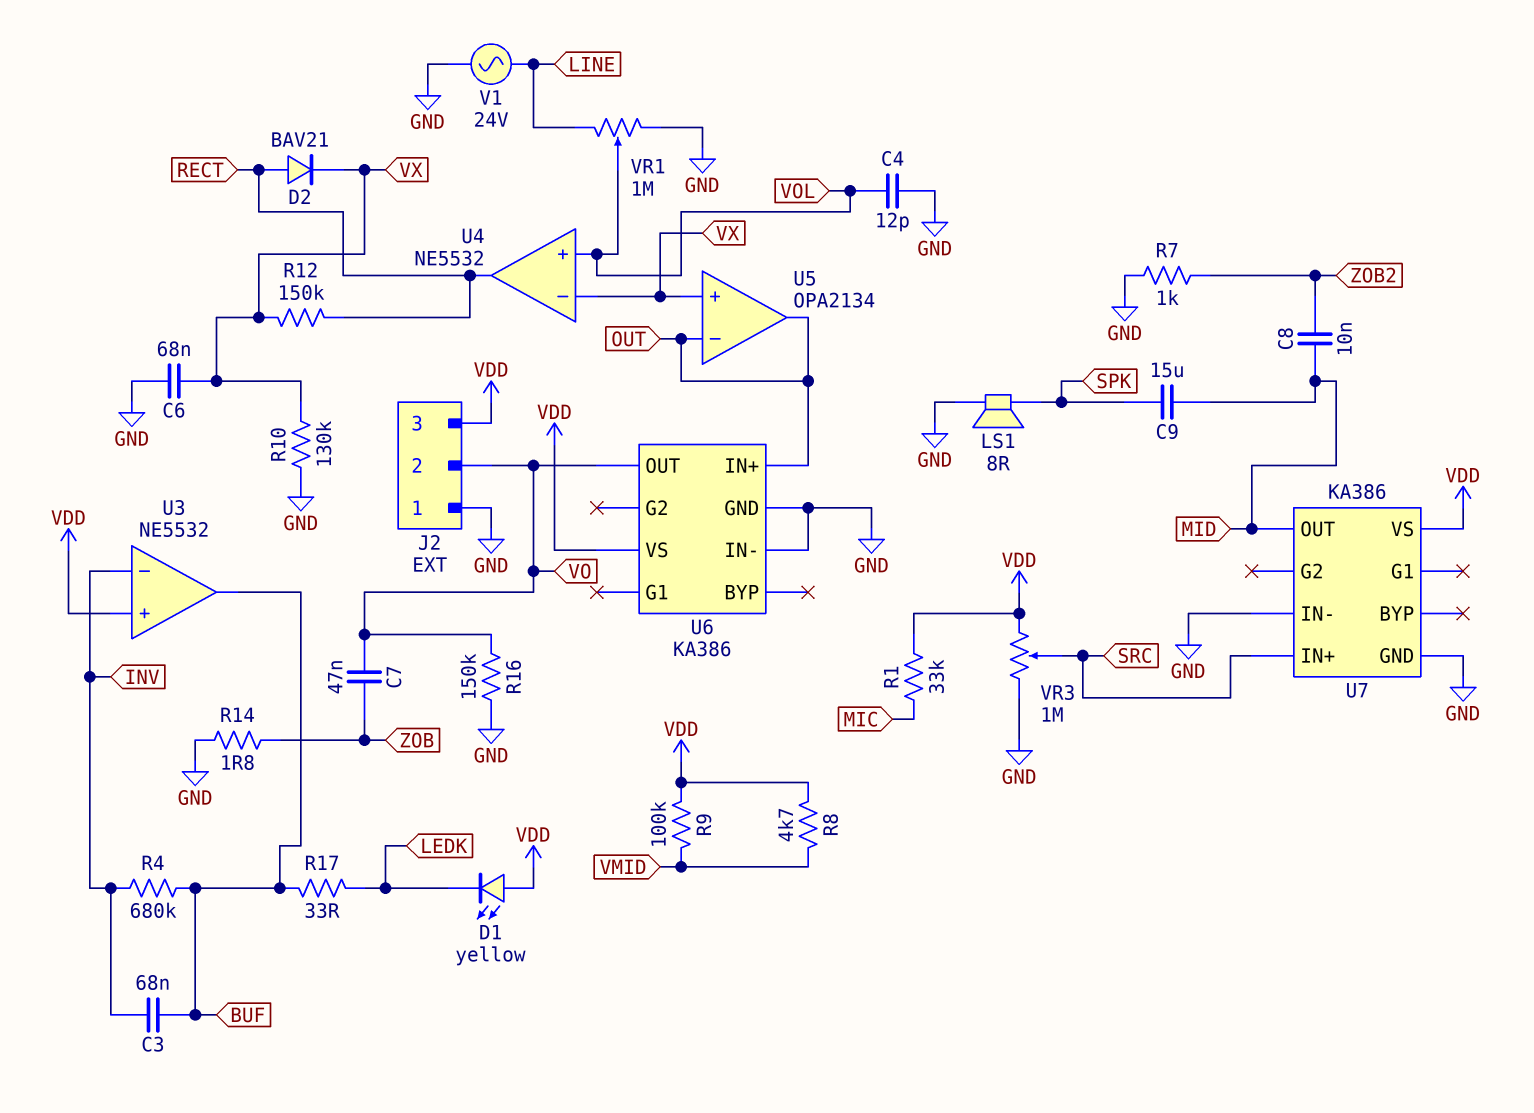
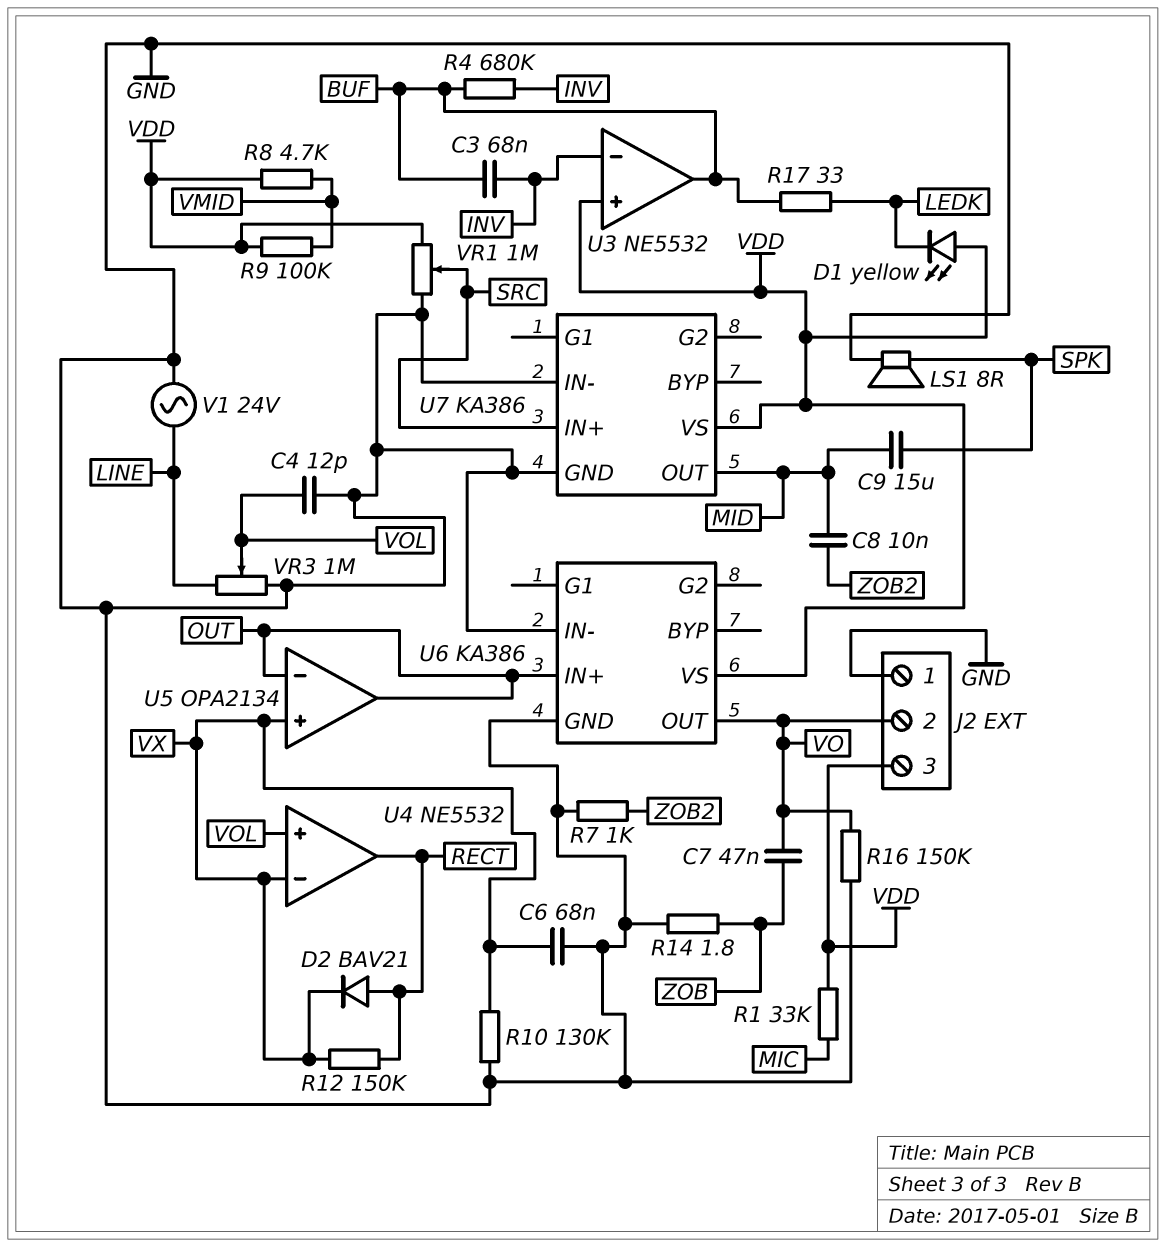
VR1: 1M (GND, LINE, wiper VOL) -> 1M (GND, VDD, wiper SRC)
VR3: 1M (GND, VDD, wiper SRC) -> 1M (GND, LINE, wiper VOL)

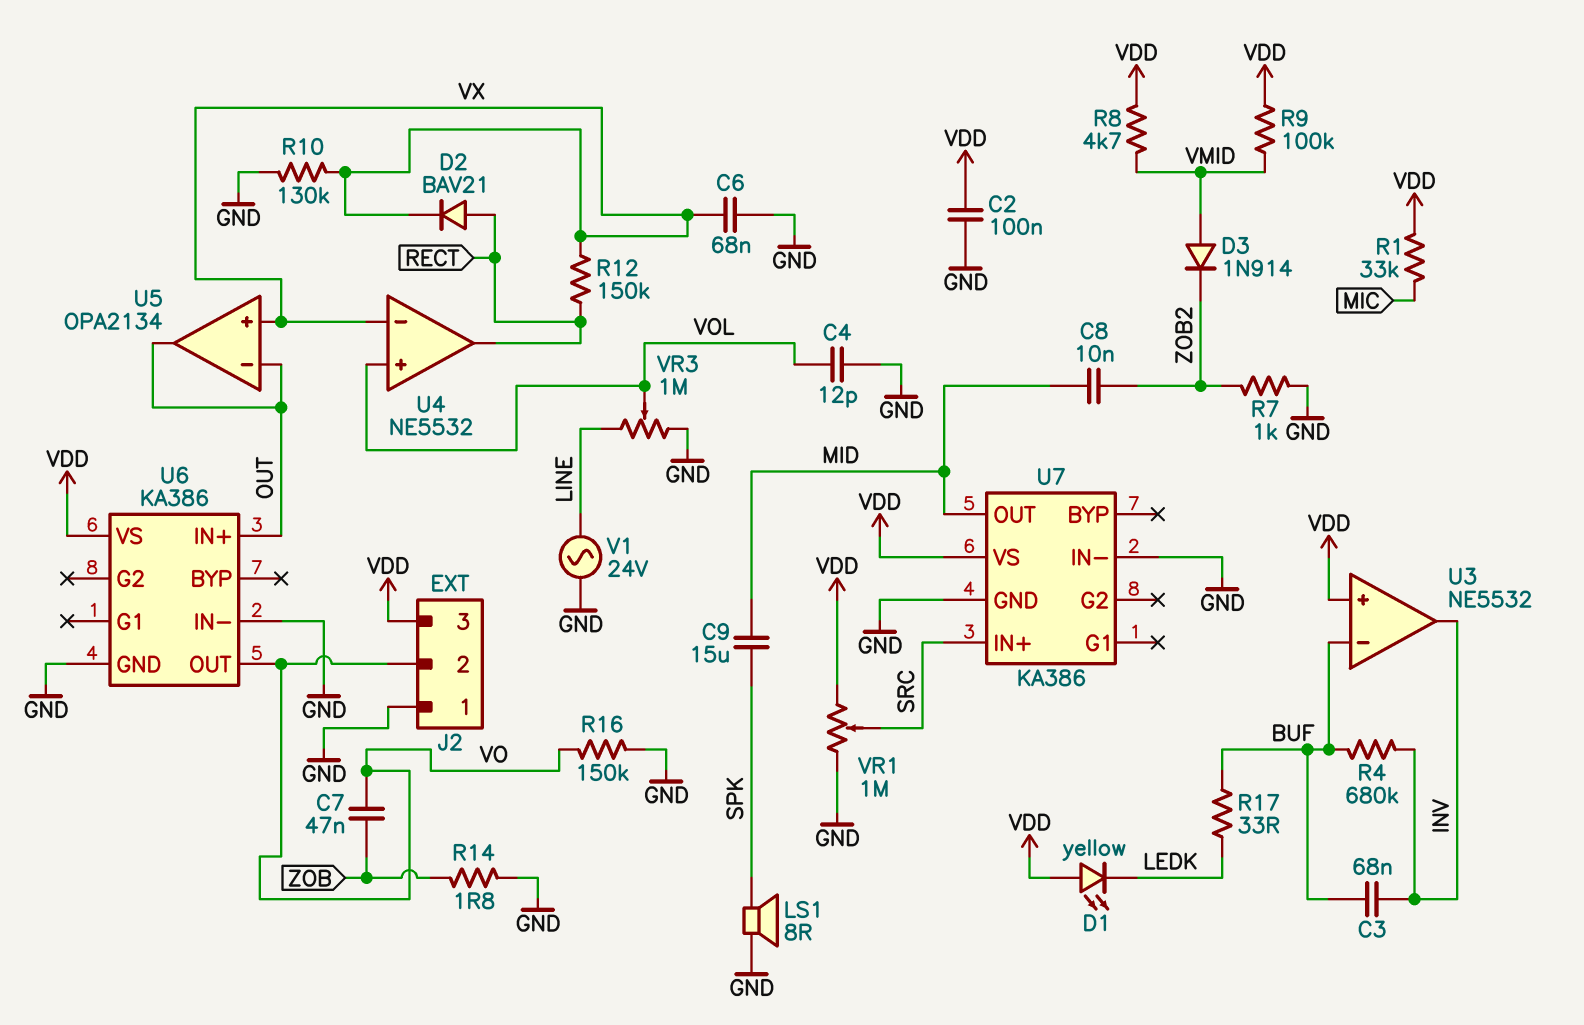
C2: none -> 100nF (GND, VDD)
D3: none -> diode 1N914 (A VMID, K ZOB2)
U3 pin in-: INV -> BUF
U3 pin out: BUF -> INV

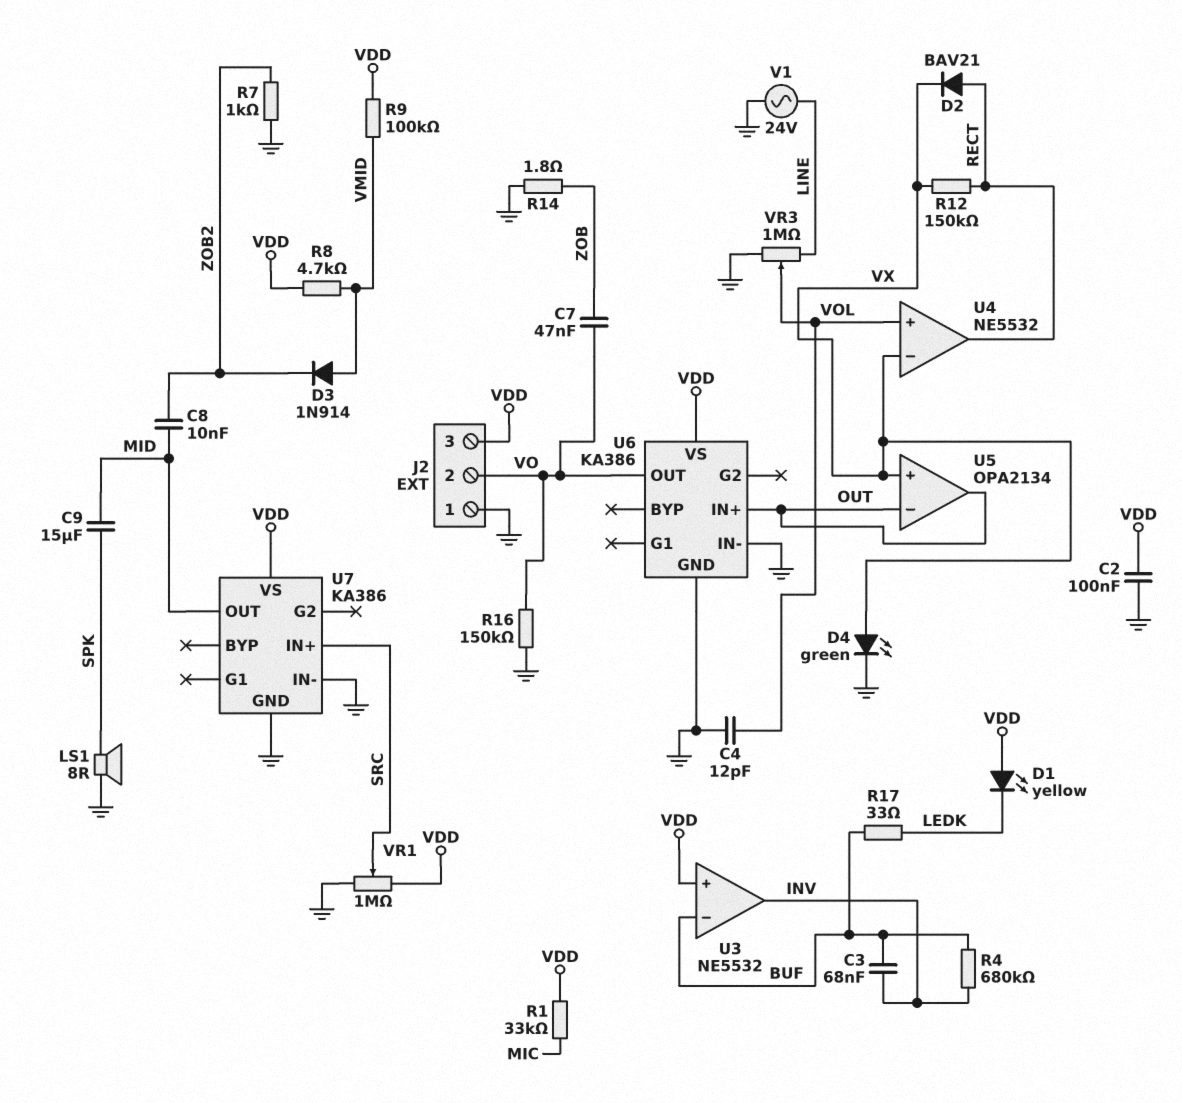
C6: 68nF (GND, VX) -> none
D4: none -> LED green (A VX, K GND)
R10: 130k (GND, VX) -> none

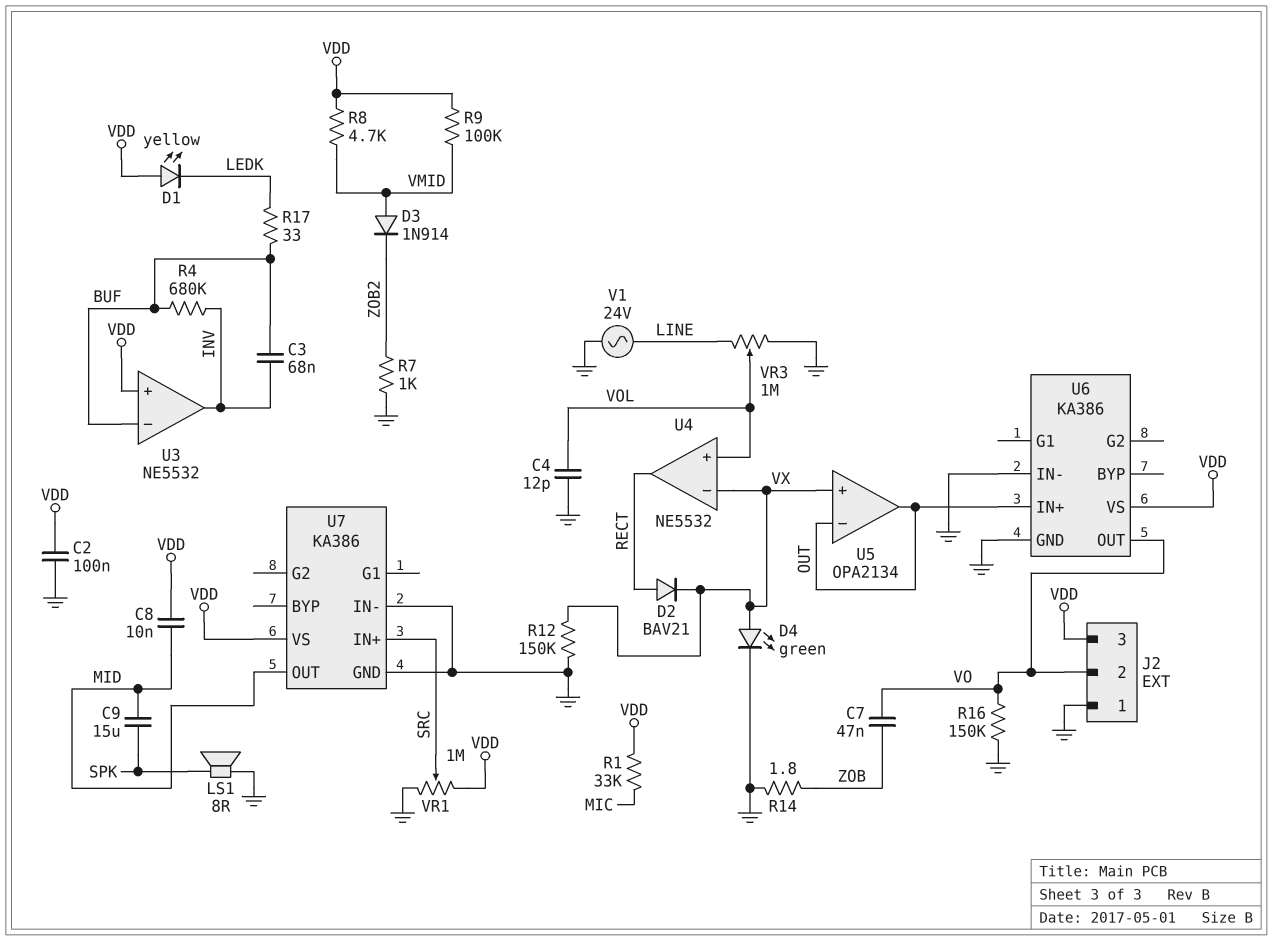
C8: 10nF (MID, ZOB2) -> 10nF (MID, VDD)
R12: 150k (RECT, VX) -> 150k (GND, VX)

